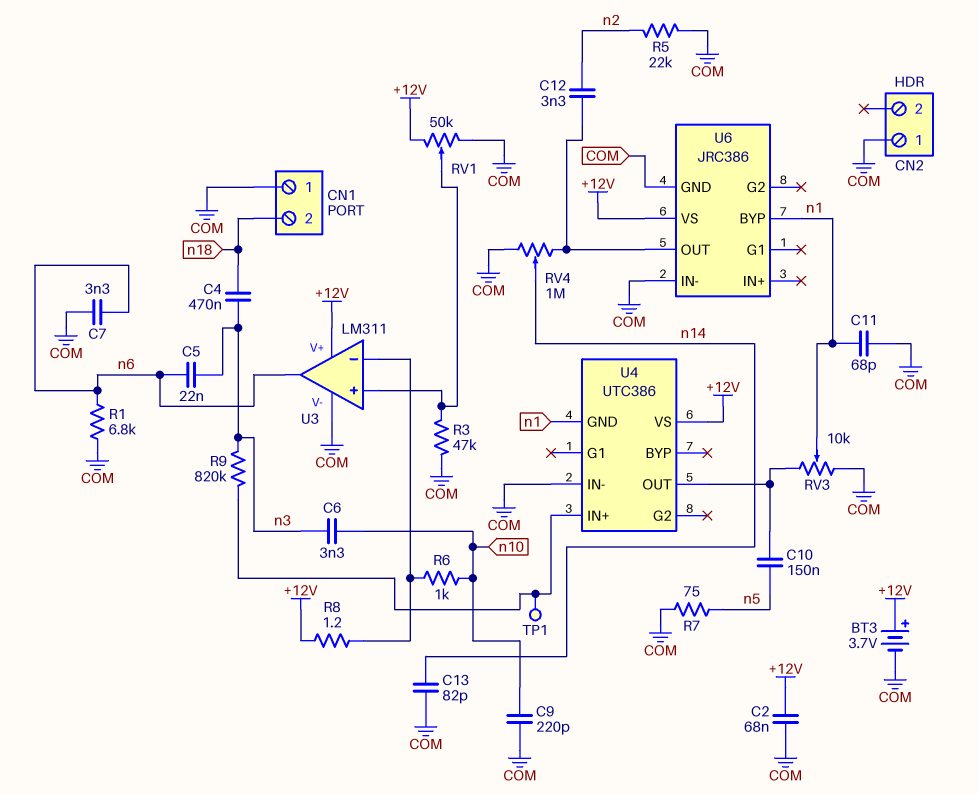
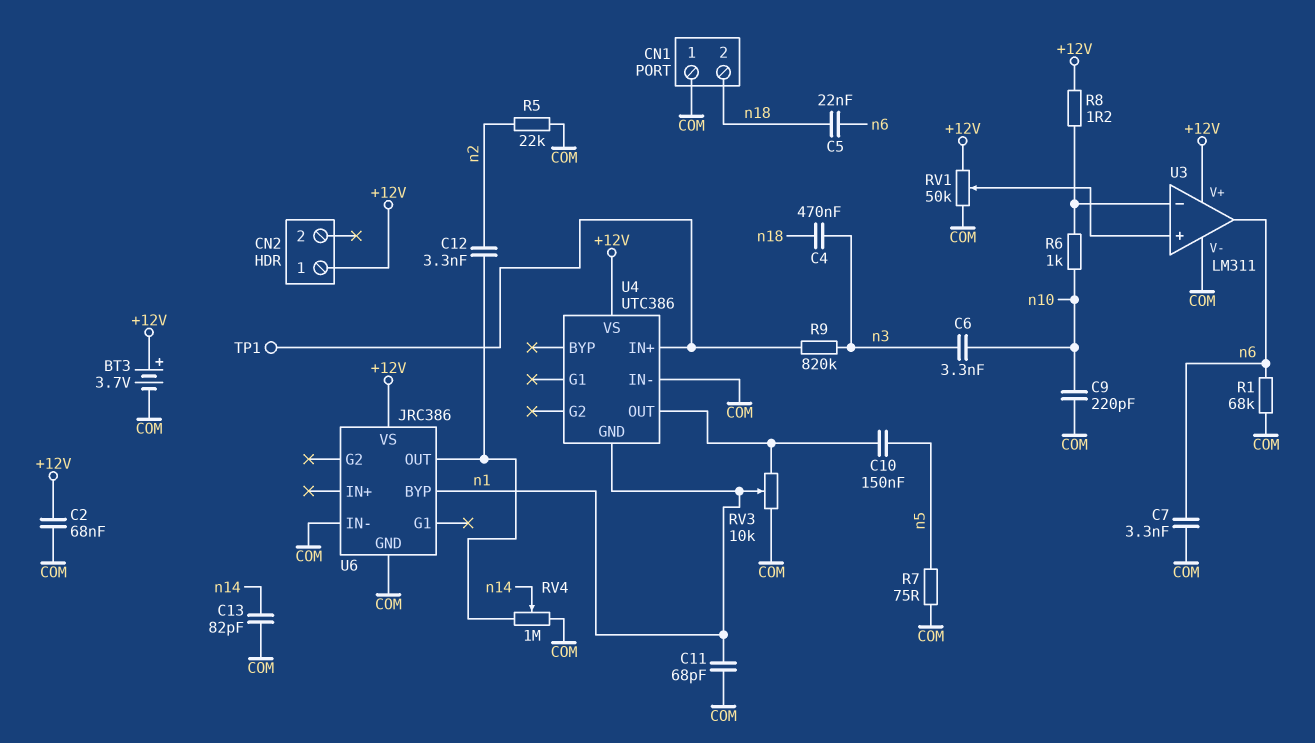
C5: 22nF (n3, n6) -> 22nF (n6, n18)
CN2 pin 1: COM -> +12V
R1: 6.8k (COM, n6) -> 68k (COM, n6)
R3: 47k (COM, U3/in+) -> none

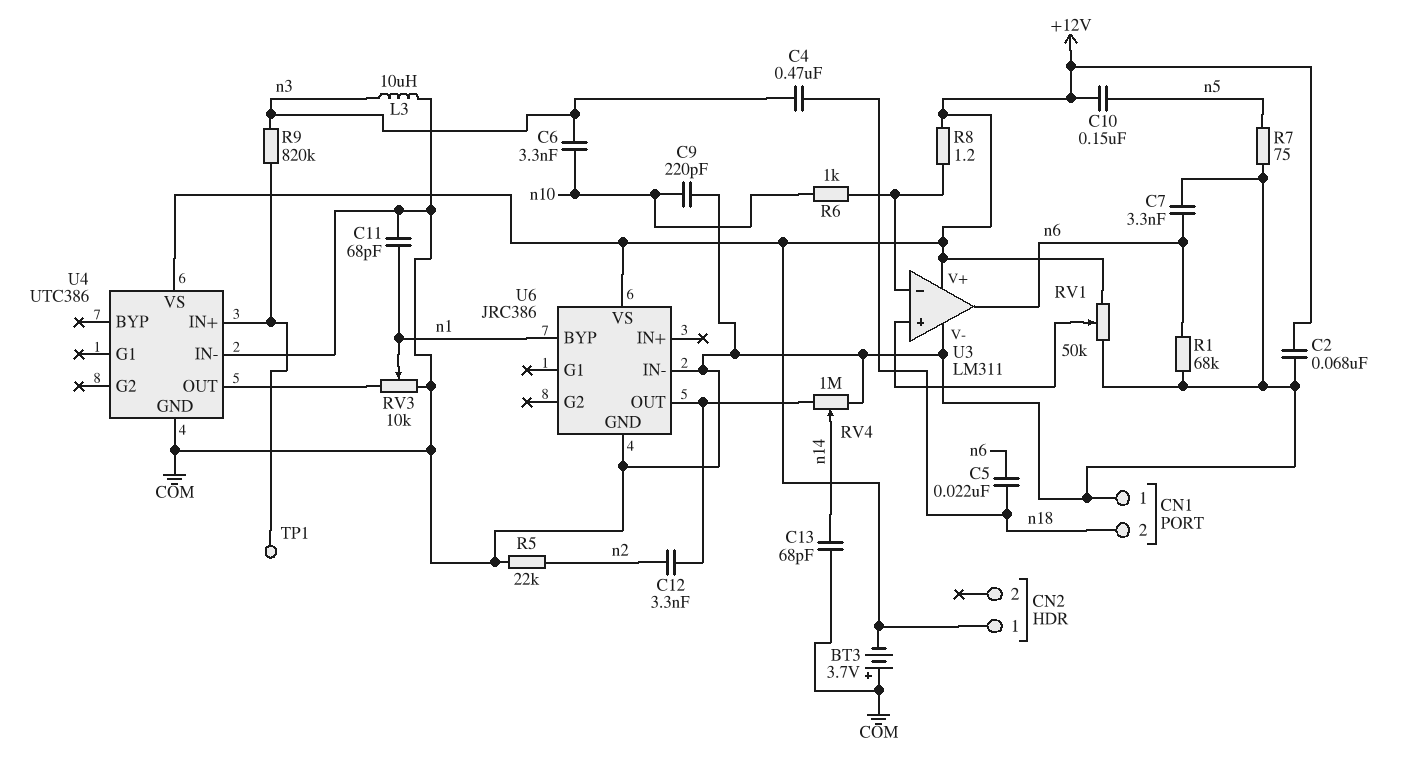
BT3: 3.7V (plus +12V, minus COM) -> 3.7V (plus COM, minus +12V)
C10: 150nF (U4/OUT, n5) -> 150nF (+12V, n5)
C13: 82pF (COM, n14) -> 68pF (COM, n14)
L3: none -> 10uH (COM, n3)
U4 pin GND: n1 -> COM

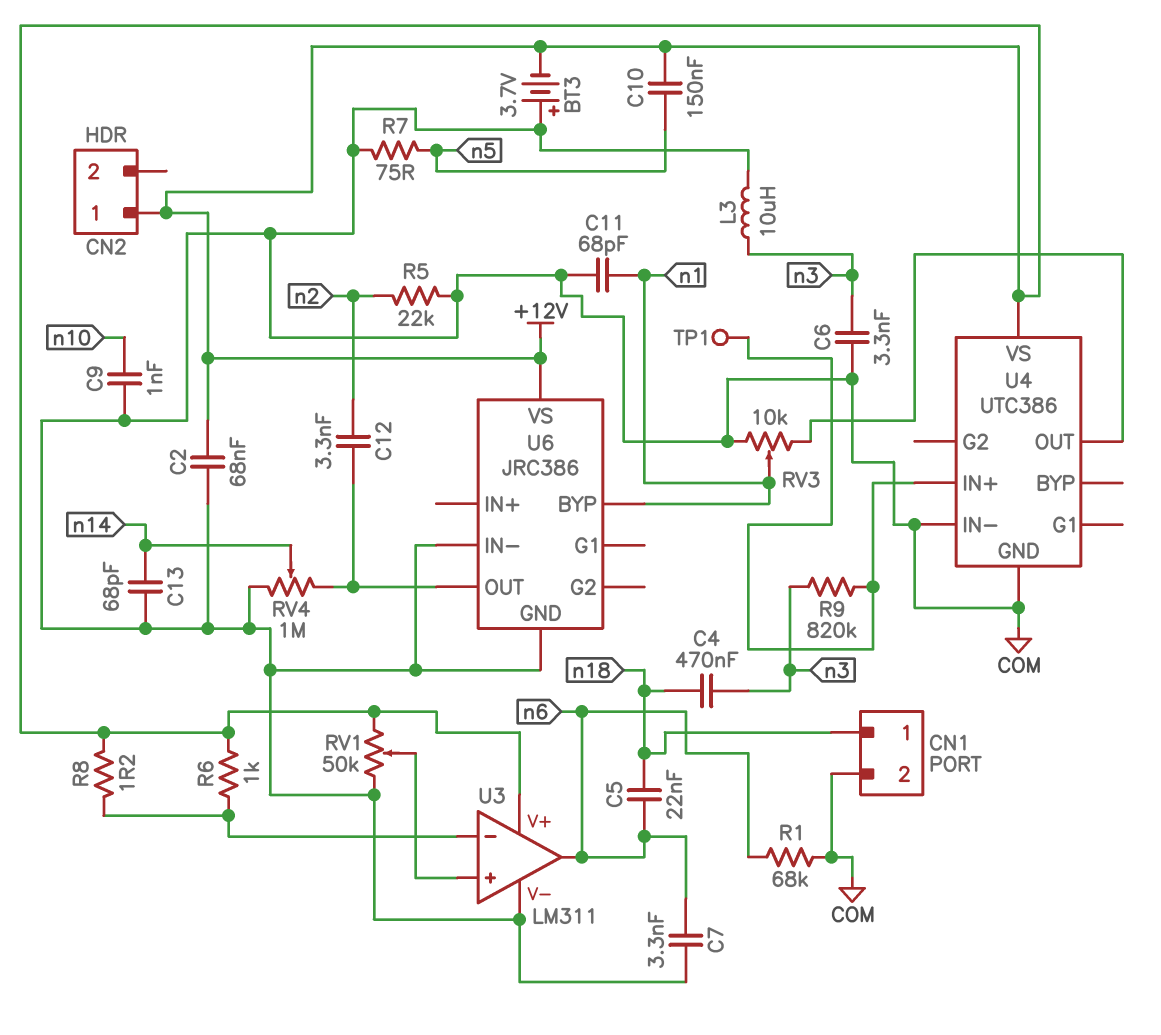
C6: 3.3nF (n3, n10) -> 3.3nF (COM, n3)
C9: 220pF (COM, n10) -> 1nF (COM, n10)
CN1 pin 1: COM -> n18
CN1 pin 2: n18 -> COM
R6: 1k (U3/in-, n10) -> 1k (+12V, U3/in-)

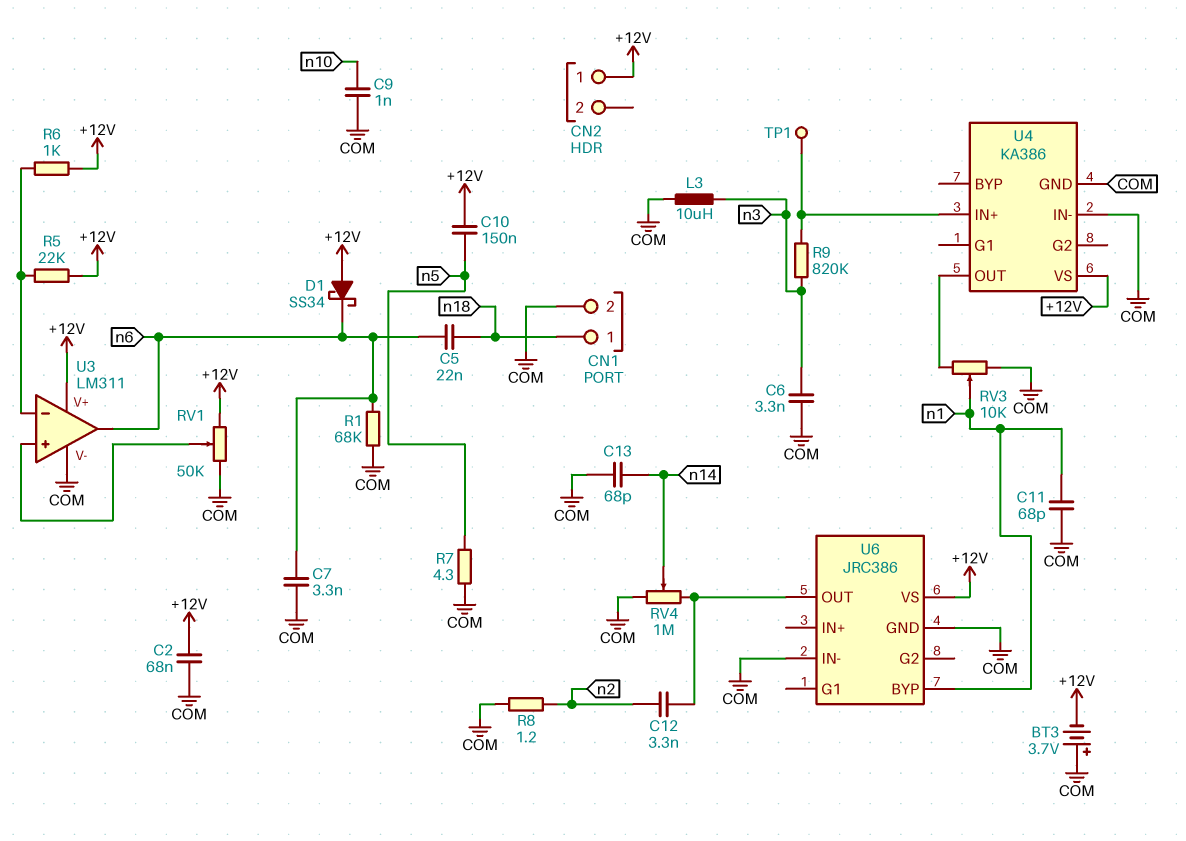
C4: 470nF (n3, n18) -> none
D1: none -> schottky SS34 (A +12V, K n6)
R5: 22k (COM, n2) -> 22k (+12V, U3/in-)
R7: 75 (COM, n5) -> 4.3 (COM, n5)
R8: 1.2 (+12V, U3/in-) -> 1.2 (COM, n2)
U4: UTC386 -> KA386

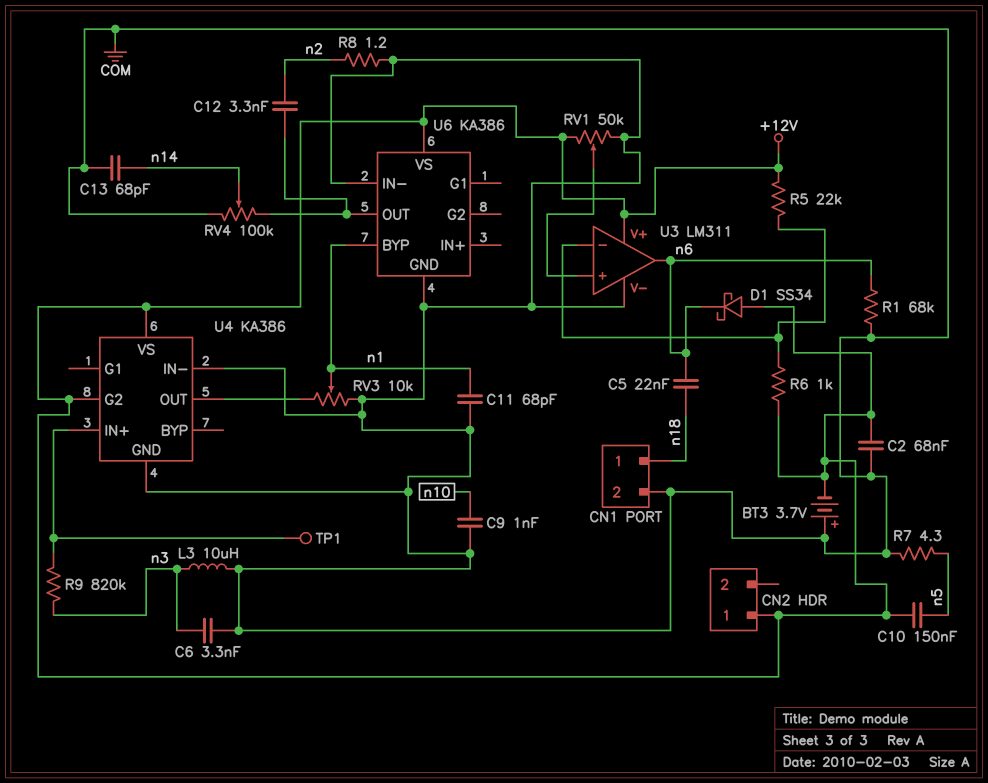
C7: 3.3nF (COM, n6) -> none
RV4: 1M (COM, U6/OUT, wiper n14) -> 100k (COM, U6/OUT, wiper n14)
U4 pin G2: none -> +12V
U6: JRC386 -> KA386

